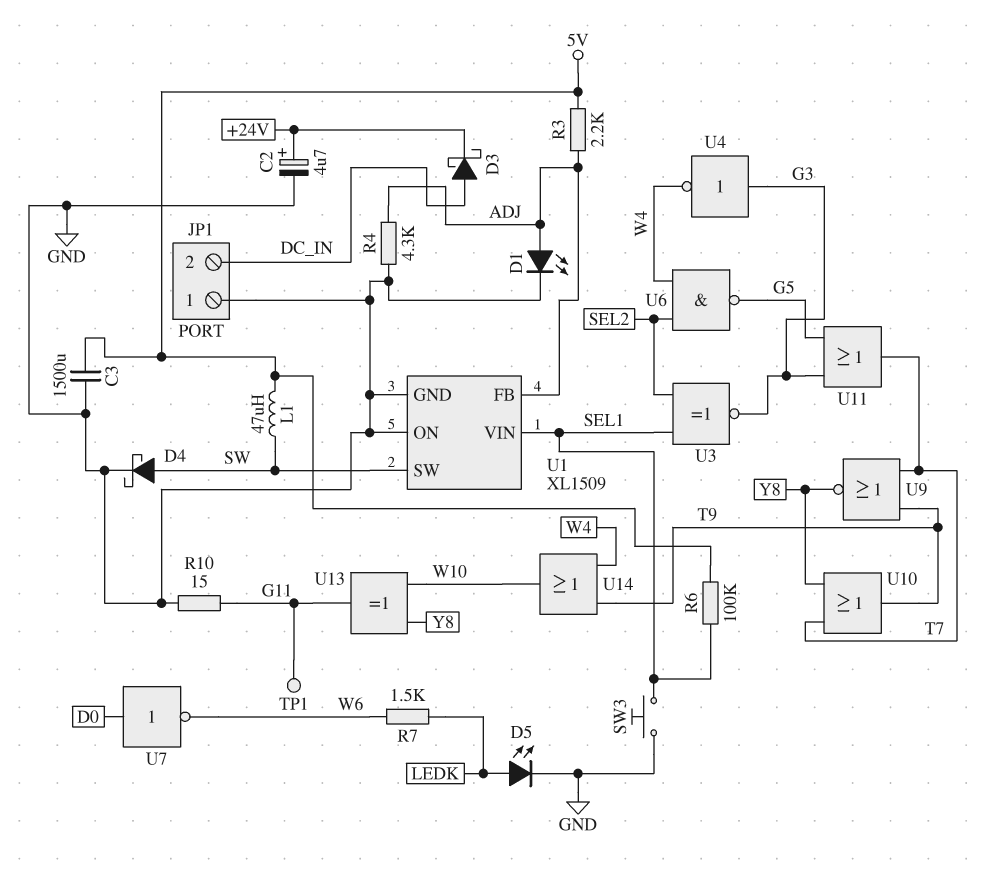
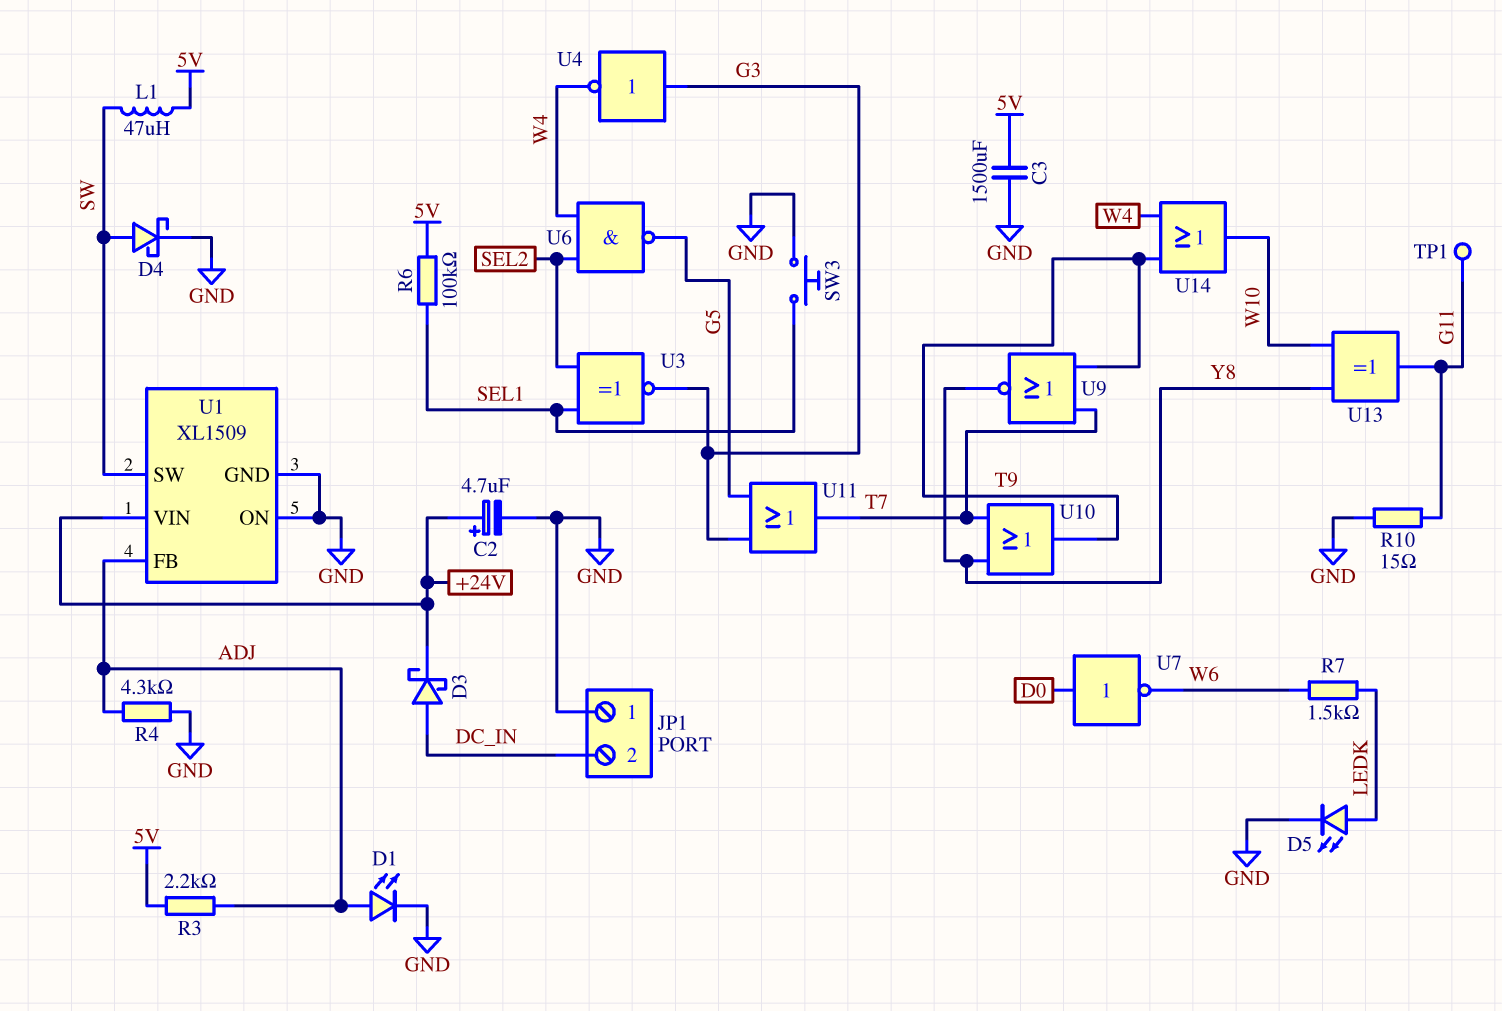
U1 pin VIN: SEL1 -> +24V

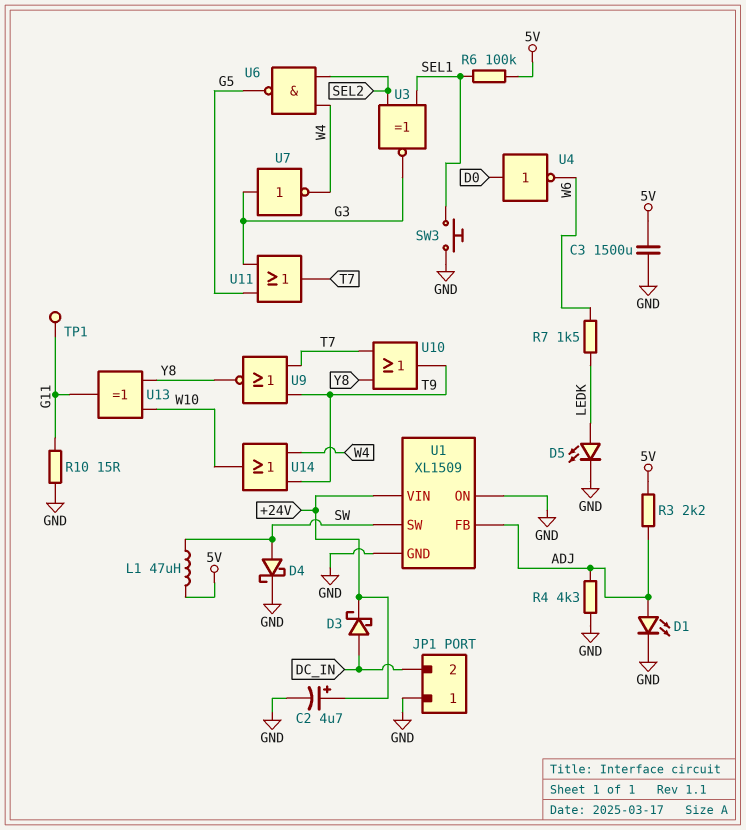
U4: NOT (in G3, out W4) -> NOT (in D0, out W6)
U7: NOT (in D0, out W6) -> NOT (in G3, out W4)

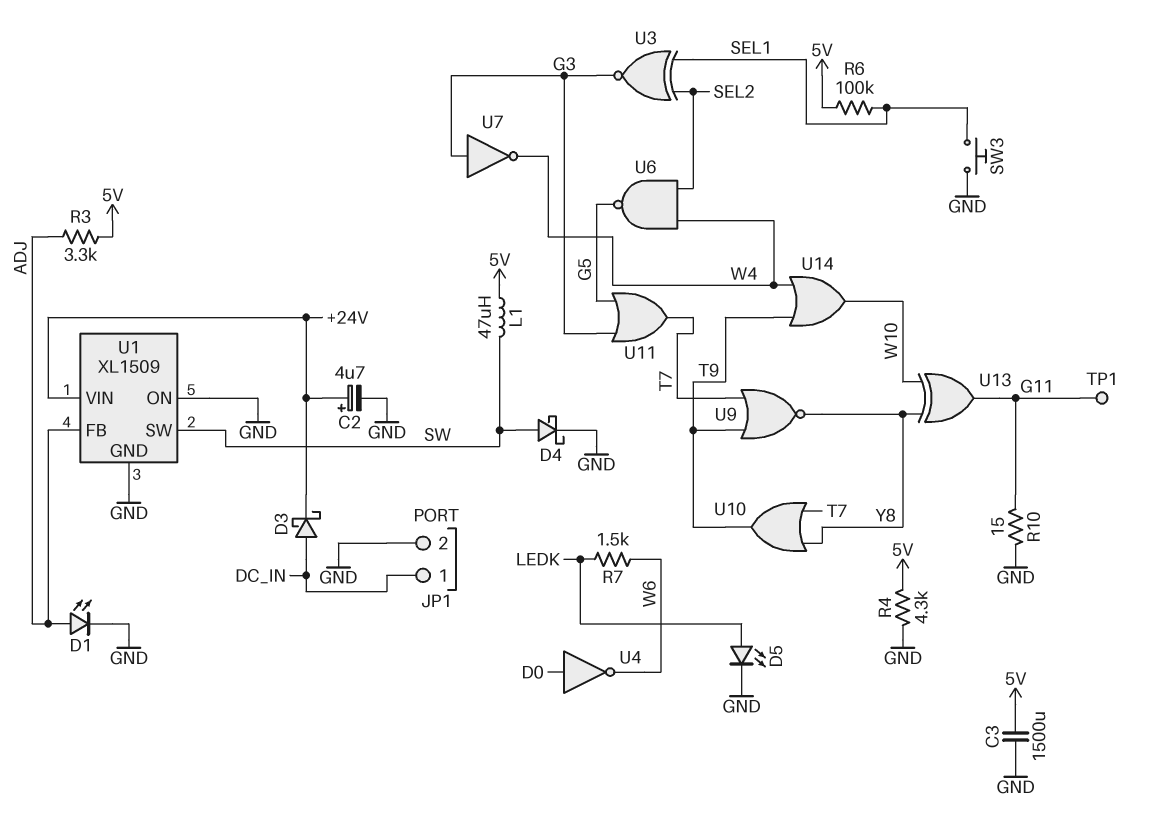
JP1 pin 1: GND -> DC_IN
JP1 pin 2: DC_IN -> GND
R3: 2.2k (5V, ADJ) -> 3.3k (5V, ADJ)
R4: 4.3k (ADJ, GND) -> 4.3k (5V, GND)

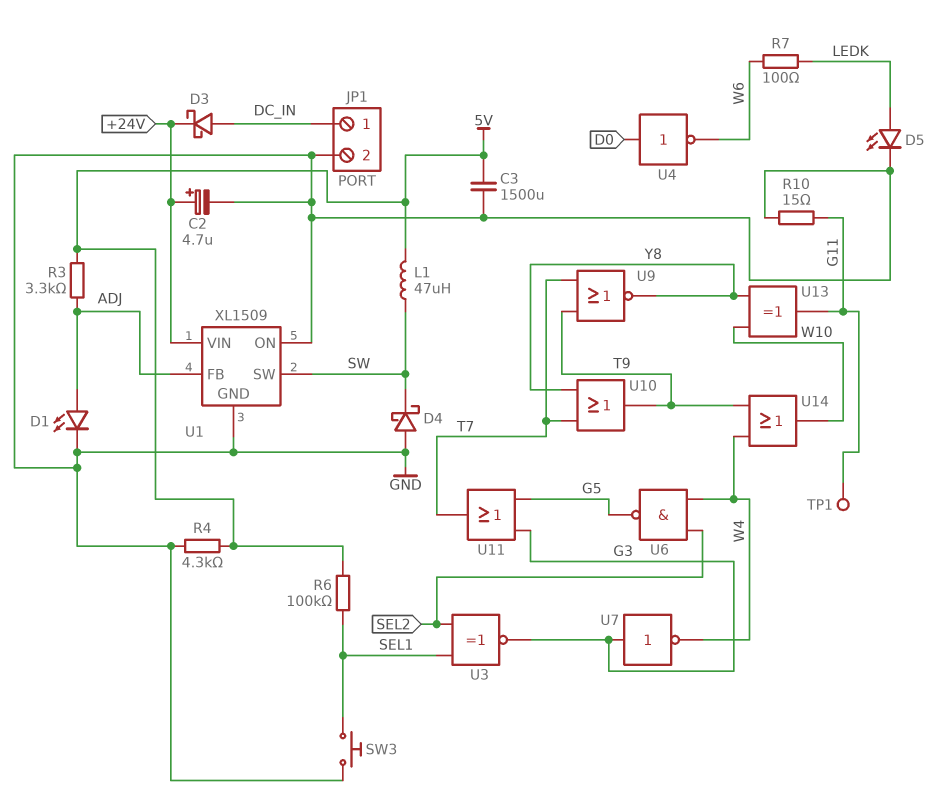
D4: schottky (A SW, K GND) -> schottky (A GND, K SW)
R7: 1.5k (LEDK, W6) -> 100 (LEDK, W6)

